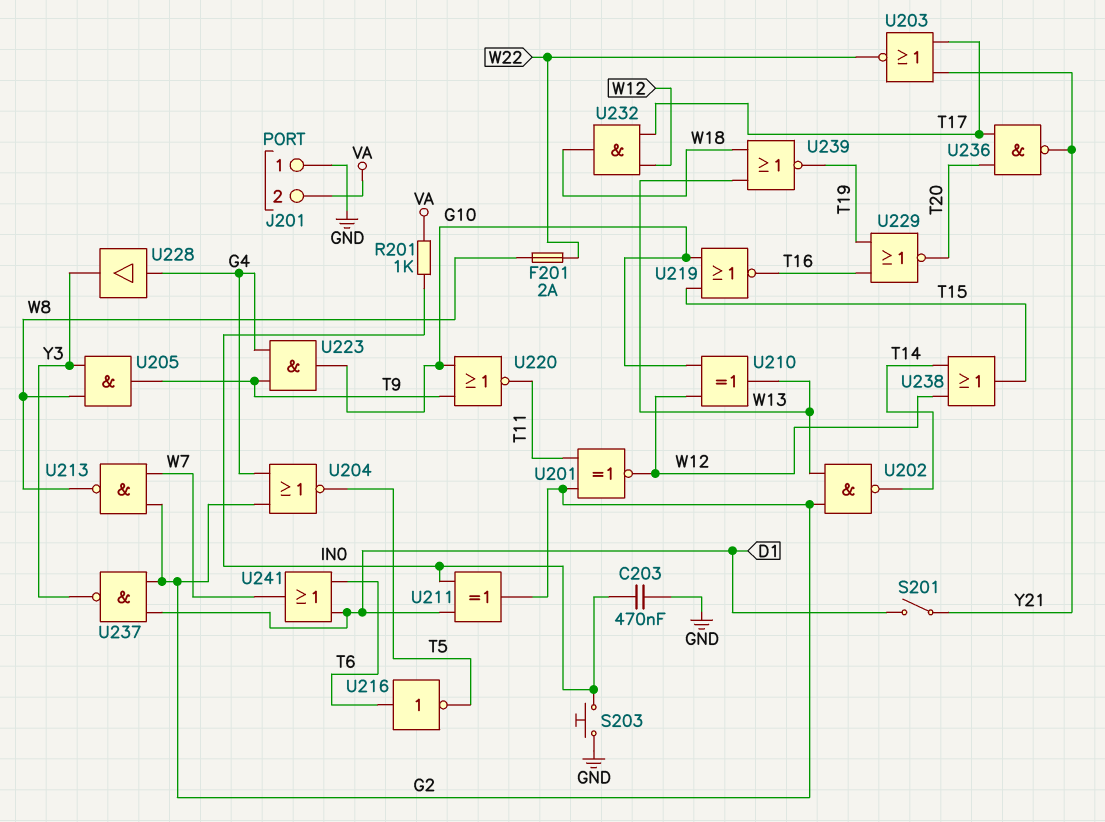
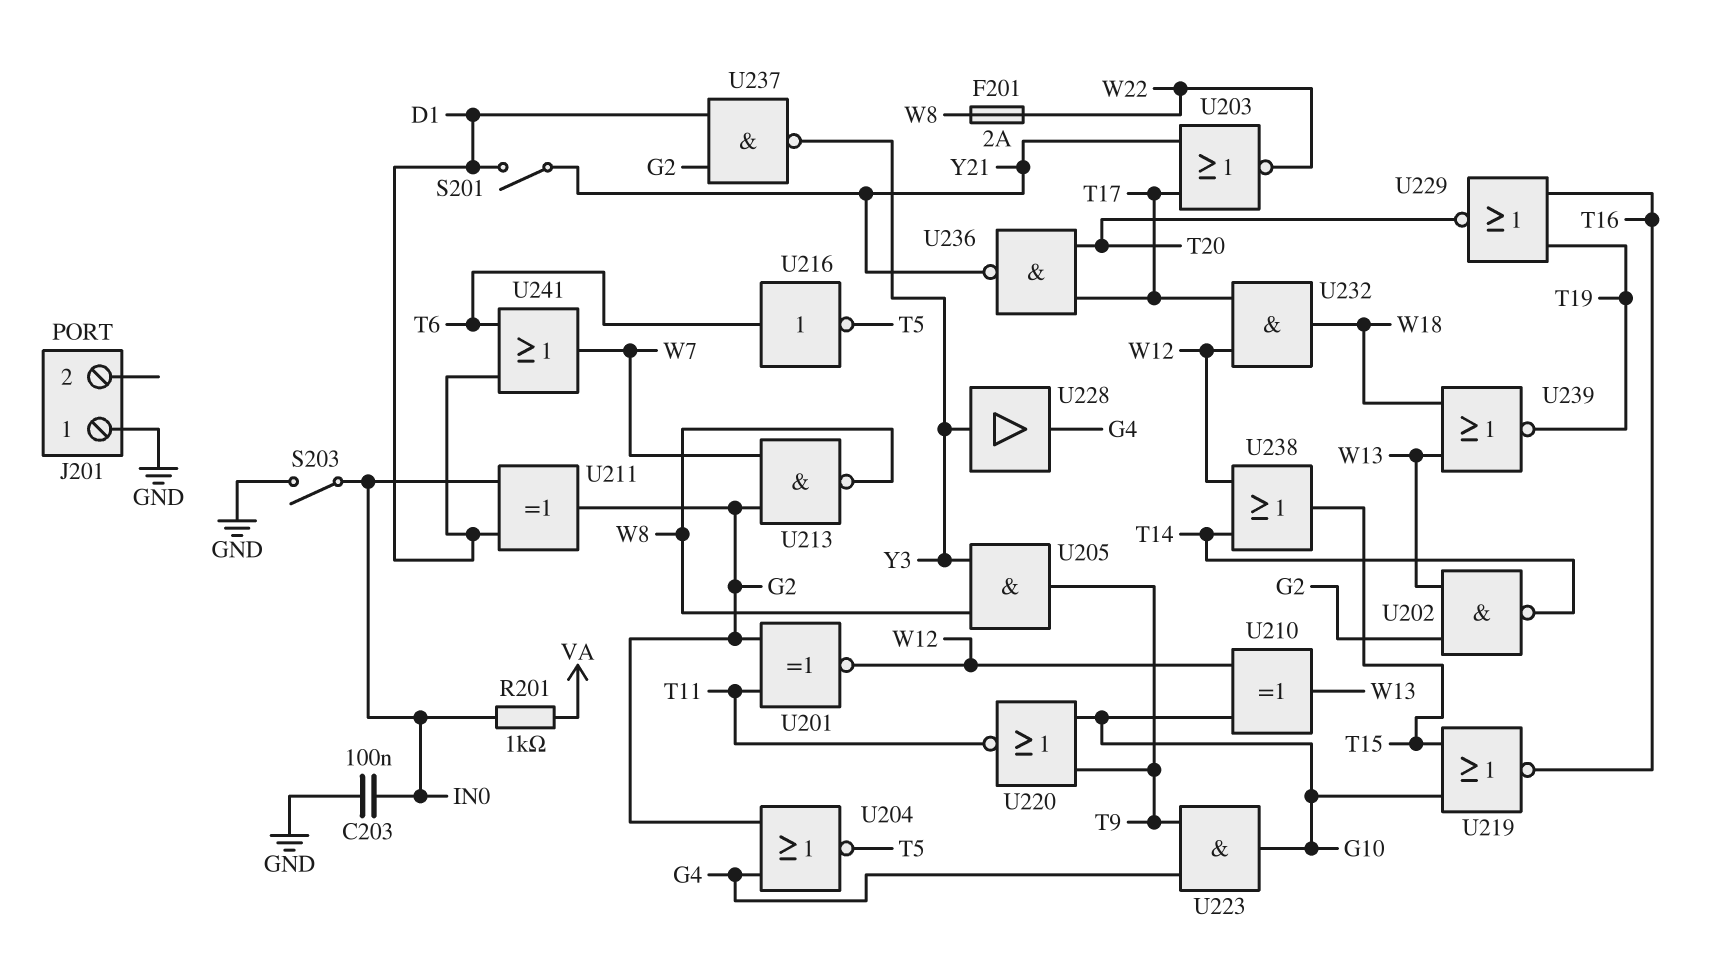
C203: 470nF (GND, IN0) -> 100nF (GND, IN0)
J201 pin 2: VA -> none
S203: button (GND, IN0) -> switch (GND, IN0)
U228: buffer (in G4, out Y3) -> buffer (in Y3, out G4)

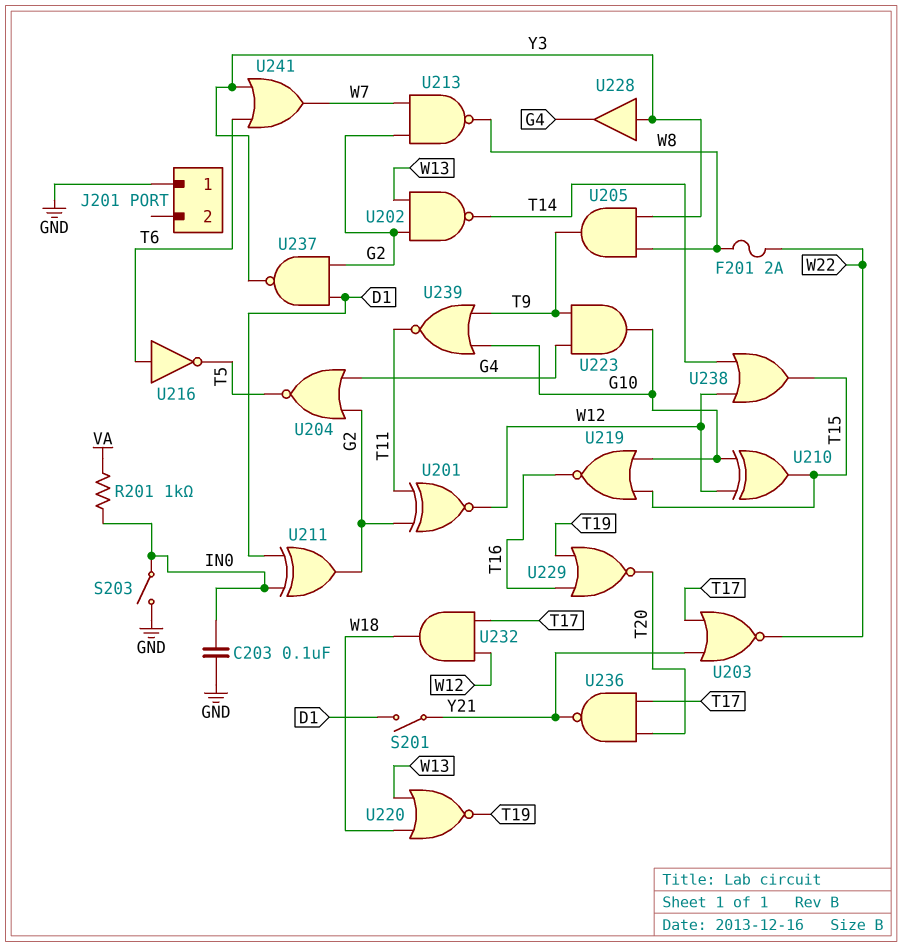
U210: XOR (in G10, in W12, out W13) -> XOR (in G10, in W12, out T15)
U220: NOR (in G10, in T9, out T11) -> NOR (in W13, in W18, out T19)
U239: NOR (in W13, in W18, out T19) -> NOR (in G10, in T9, out T11)
U241: OR (in D1, in T6, out W7) -> OR (in T6, in Y3, out W7)

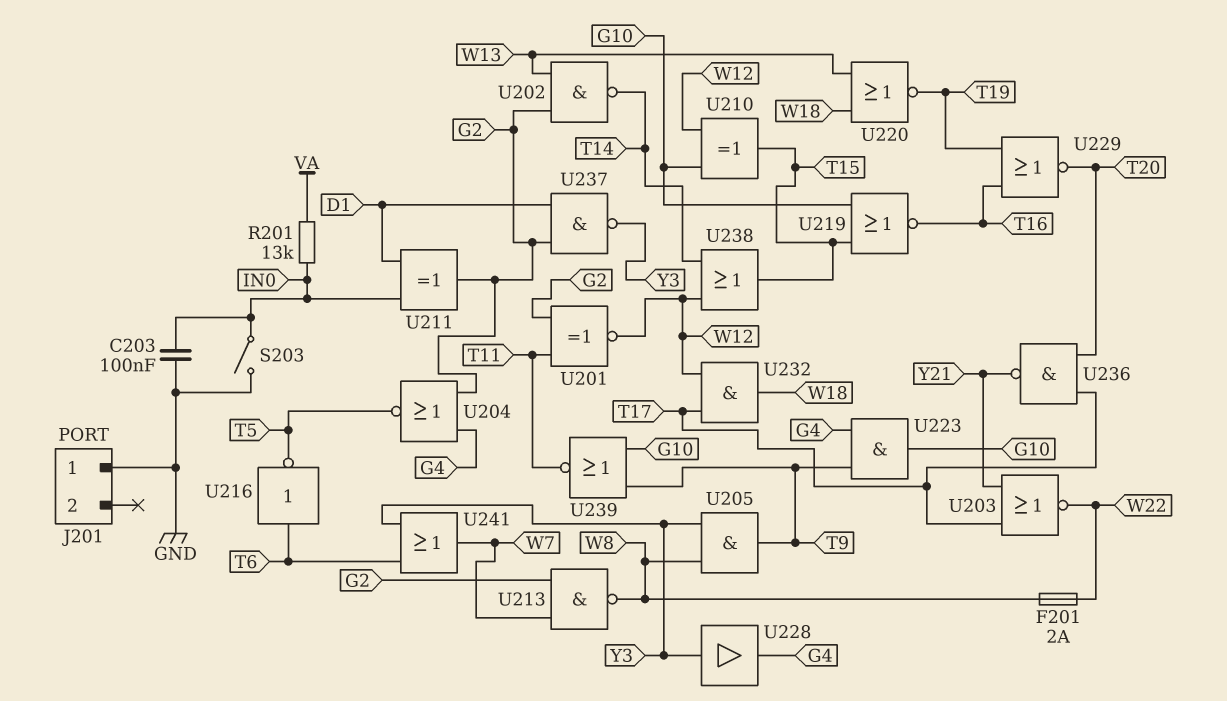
R201: 1k (IN0, VA) -> 13k (IN0, VA)
S201: switch (D1, Y21) -> none

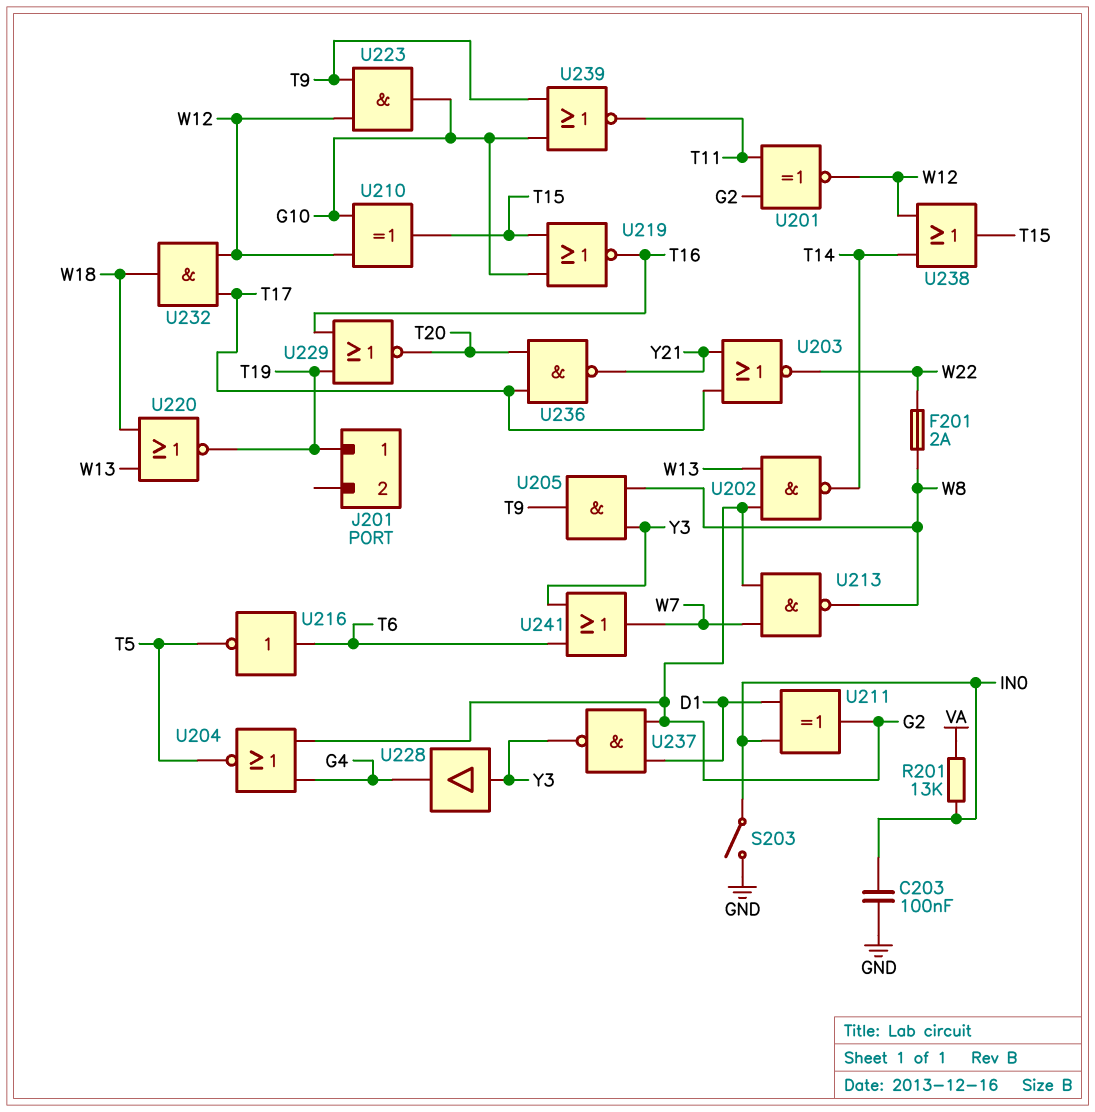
J201 pin 1: GND -> T19
U223: AND (in G4, in T9, out G10) -> AND (in T9, in W12, out G10)

